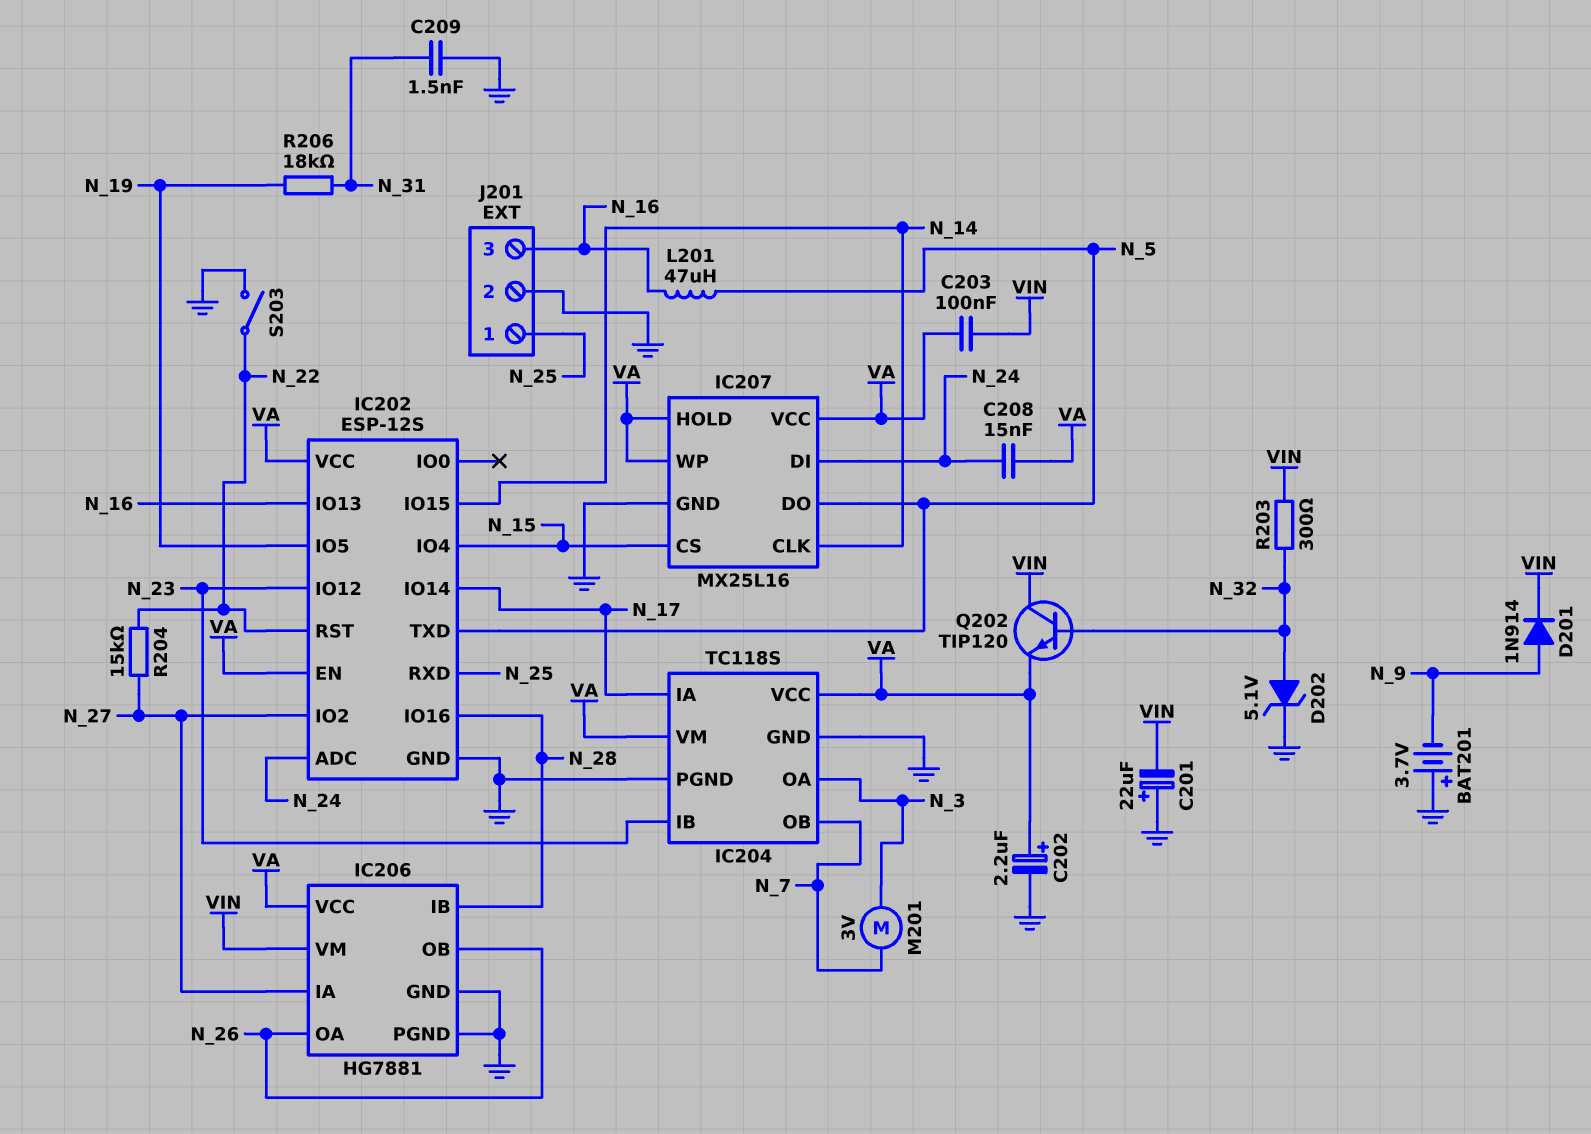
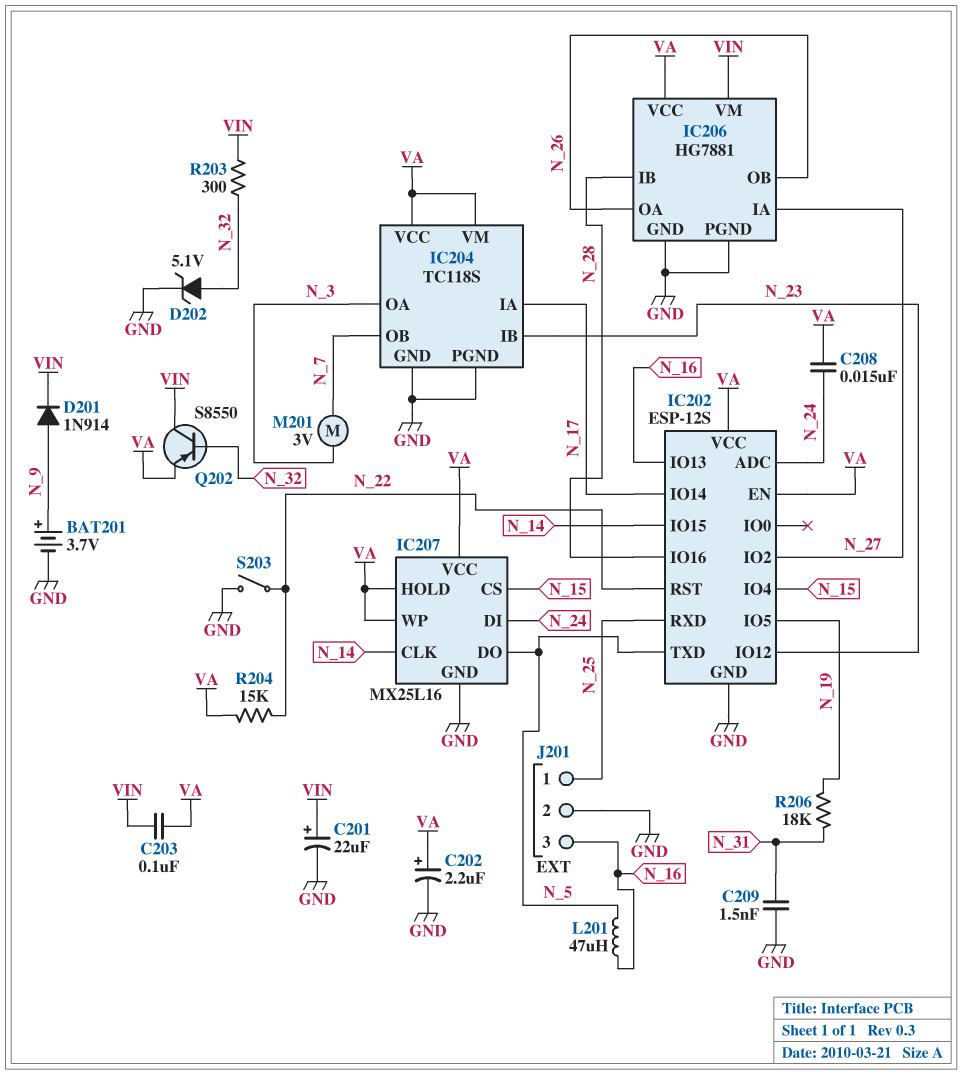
BAT201: 3.7V (plus GND, minus N_9) -> 3.7V (plus N_9, minus GND)
C201: 22uF (plus GND, minus VIN) -> 22uF (plus VIN, minus GND)
Q202: NPN TIP120 (B N_32, C VIN, E VA) -> PNP S8550 (B N_32, C VIN, E VA)
R204: 15k (N_22, N_27) -> 15k (N_22, VA)

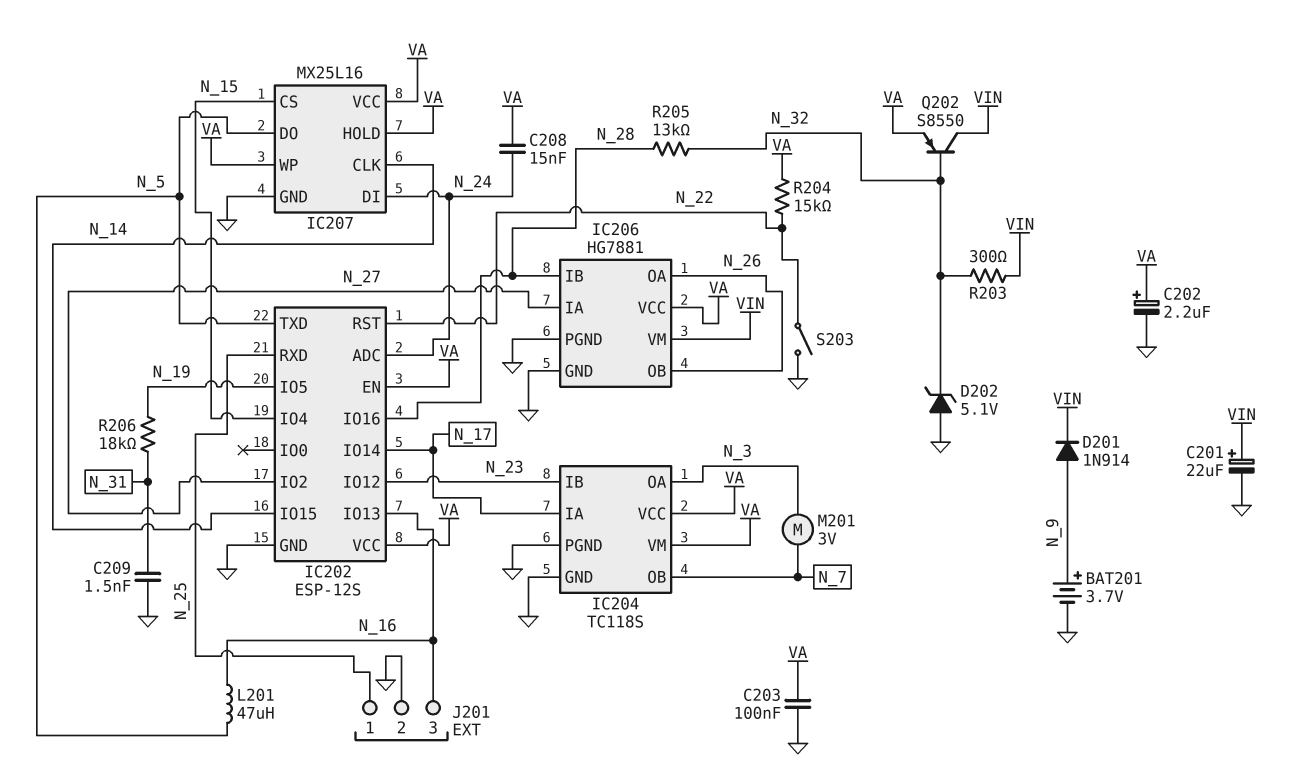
C203: 100nF (VA, VIN) -> 100nF (GND, VA)
D202: zener 5.1V (A N_32, K GND) -> zener 5.1V (A GND, K N_32)
R205: none -> 13k (N_28, N_32)

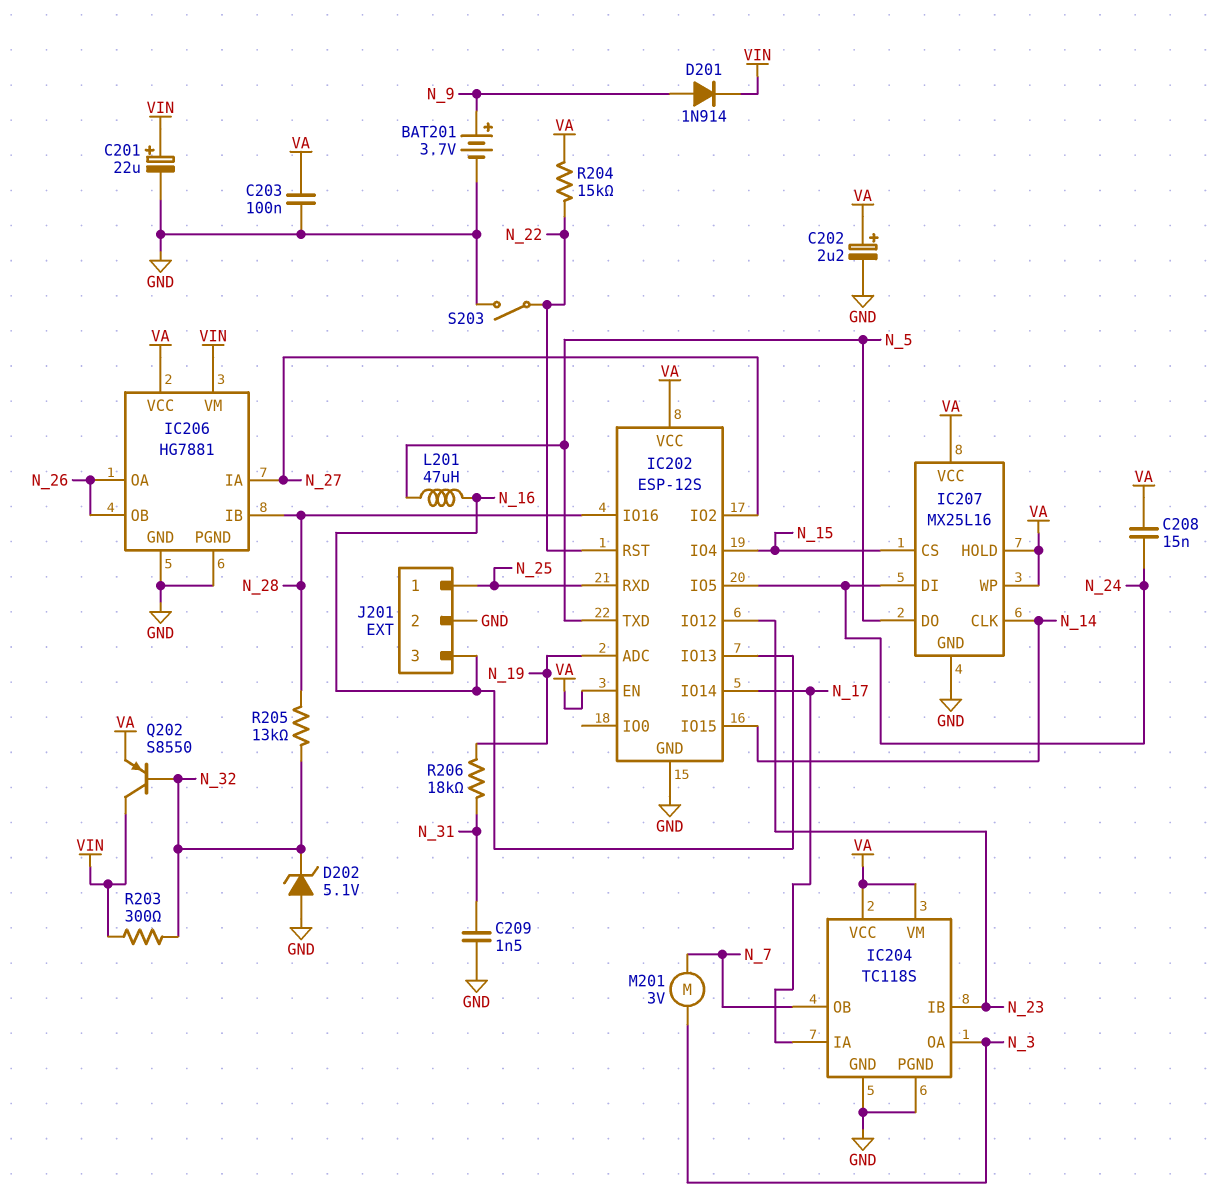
IC202 pin ADC: N_24 -> N_19
IC202 pin IO5: N_19 -> N_24

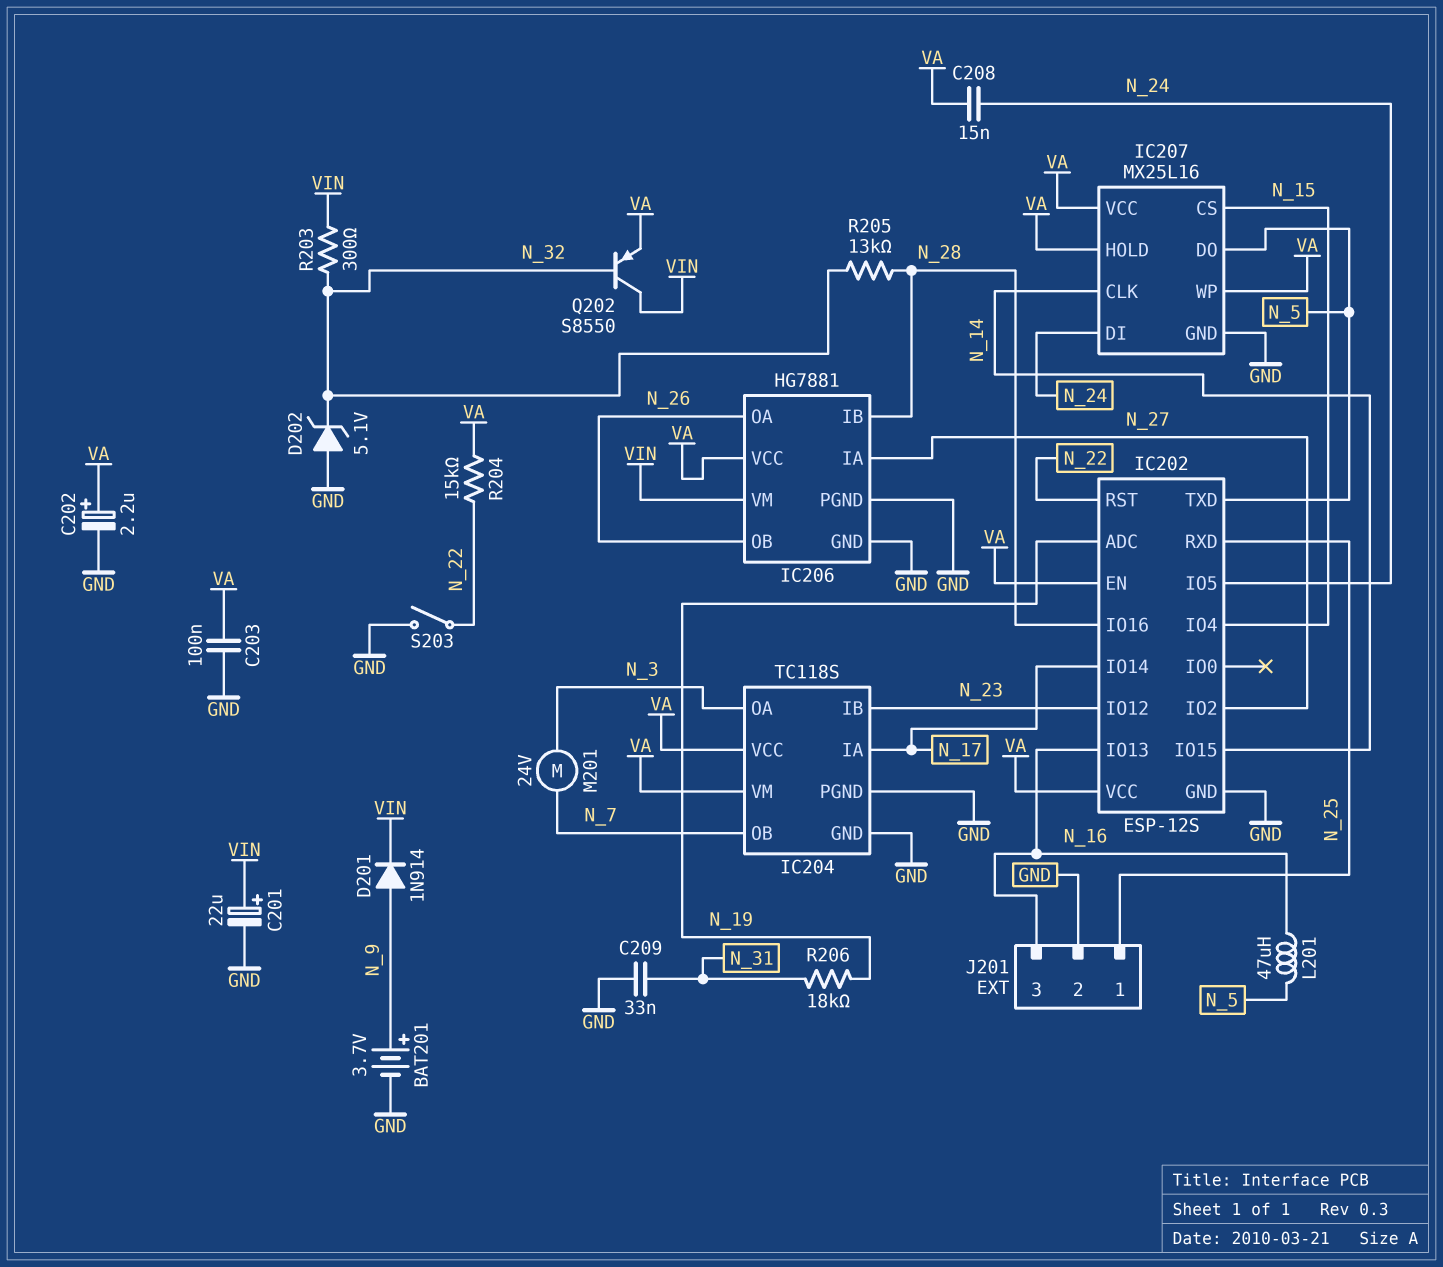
C209: 1.5nF (GND, N_31) -> 33nF (GND, N_31)
M201: motor 3V (N_3, N_7) -> motor 24V (N_3, N_7)

